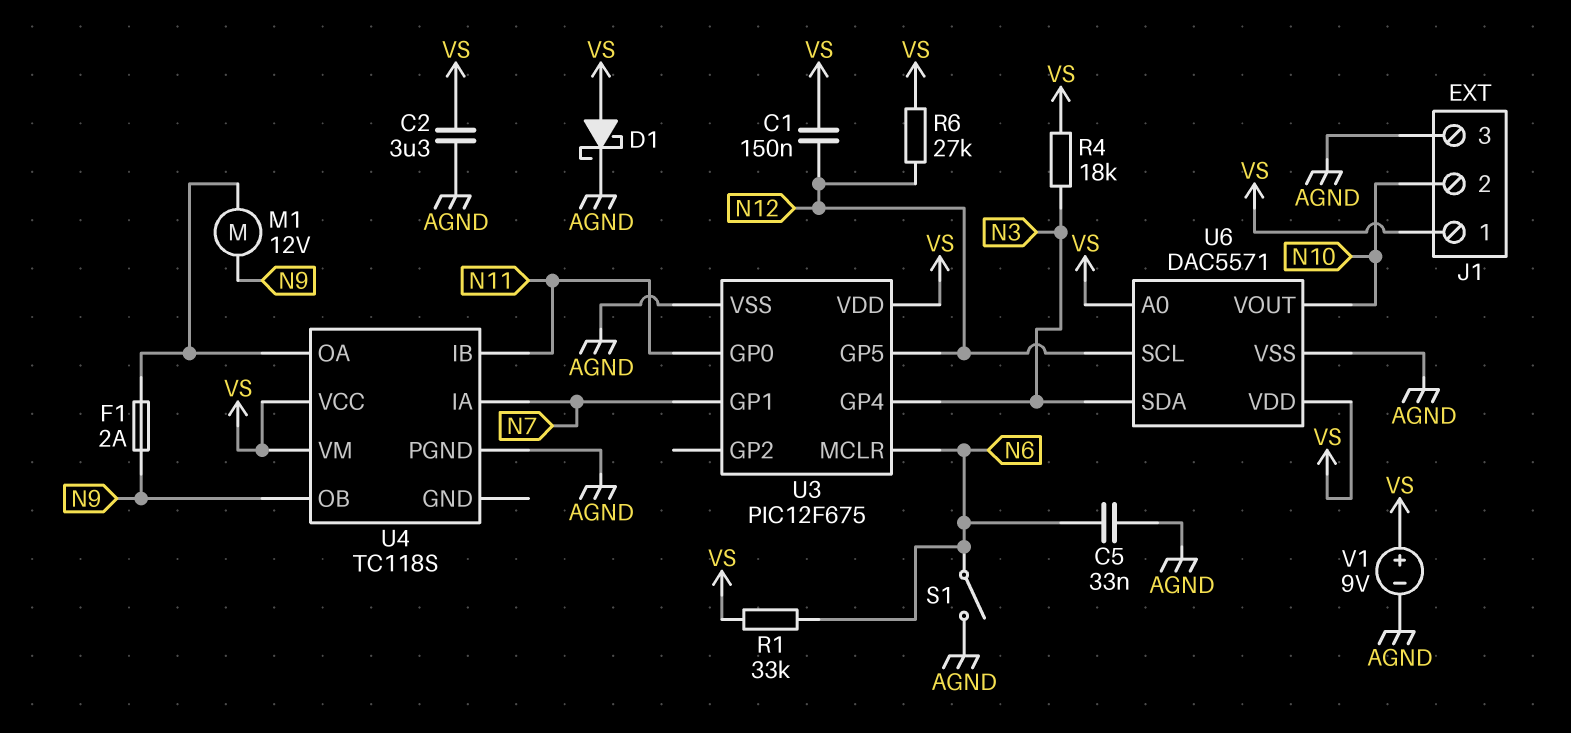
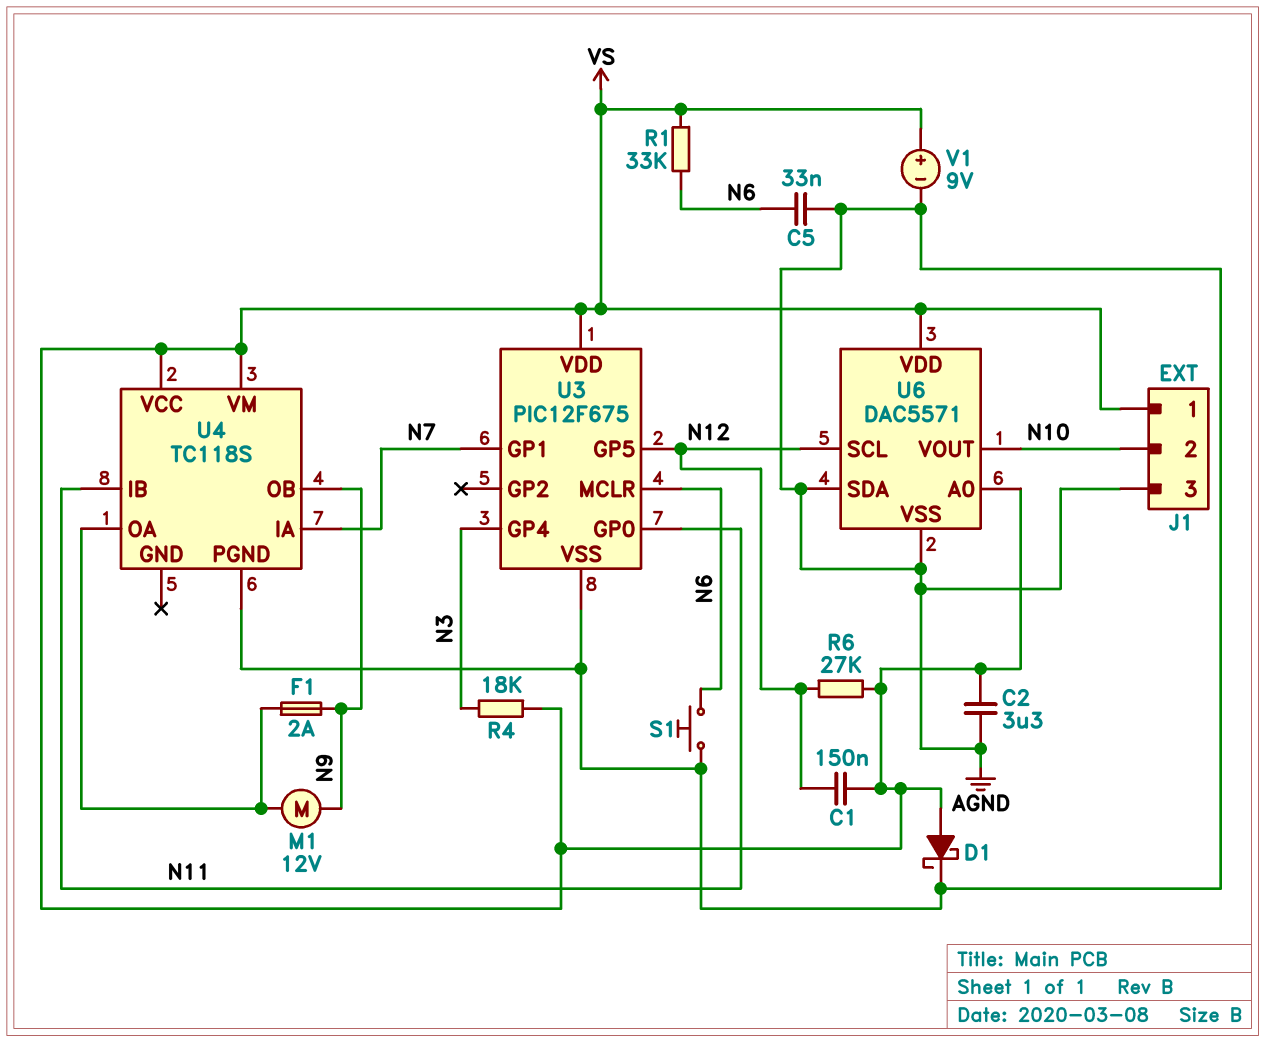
S1: switch (AGND, N6) -> button (AGND, N6)
U6 pin SDA: N3 -> AGND

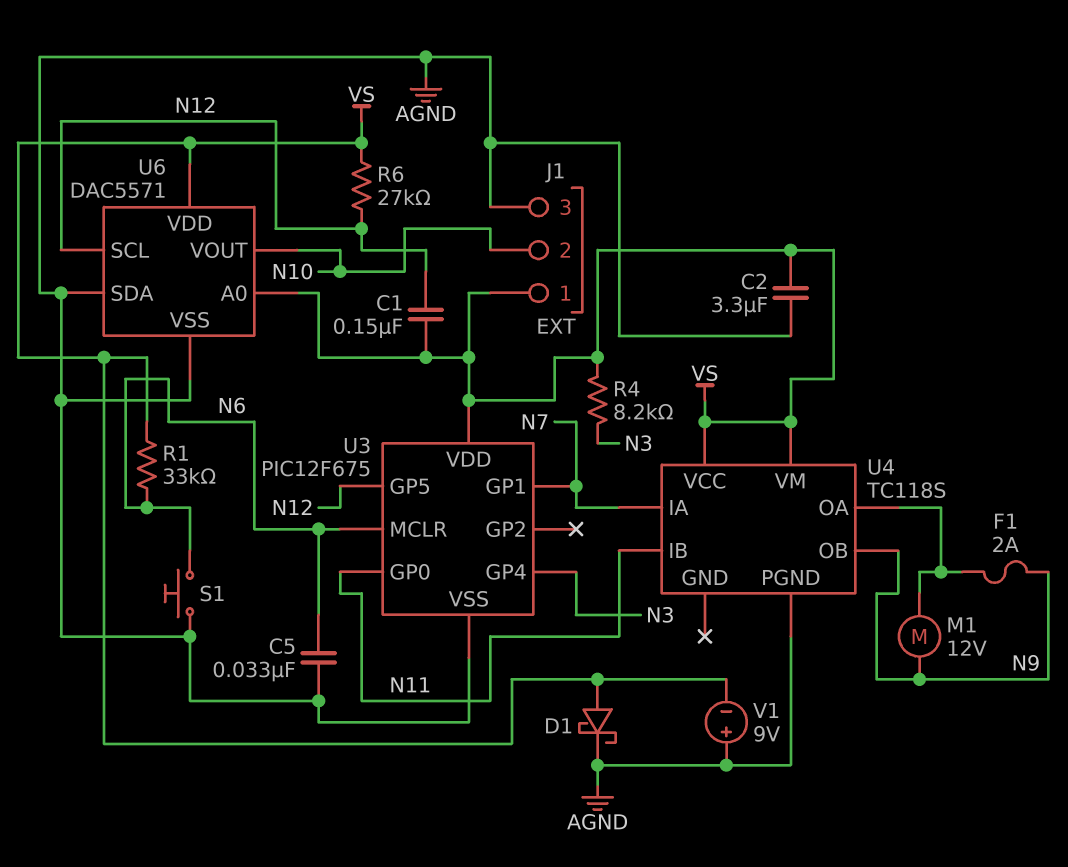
R4: 18k (N3, VS) -> 8.2k (N3, VS)
V1: 9V (plus VS, minus AGND) -> 9V (plus AGND, minus VS)

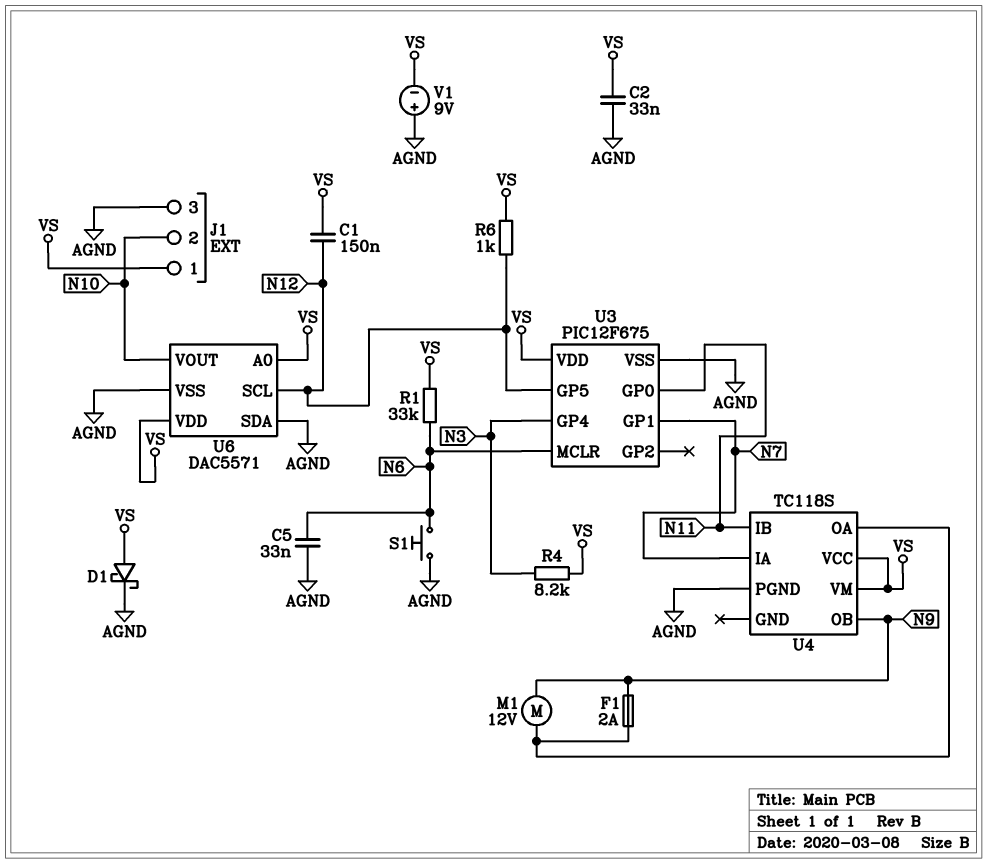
C2: 3.3uF (AGND, VS) -> 33nF (AGND, VS)
R6: 27k (N12, VS) -> 1k (N12, VS)

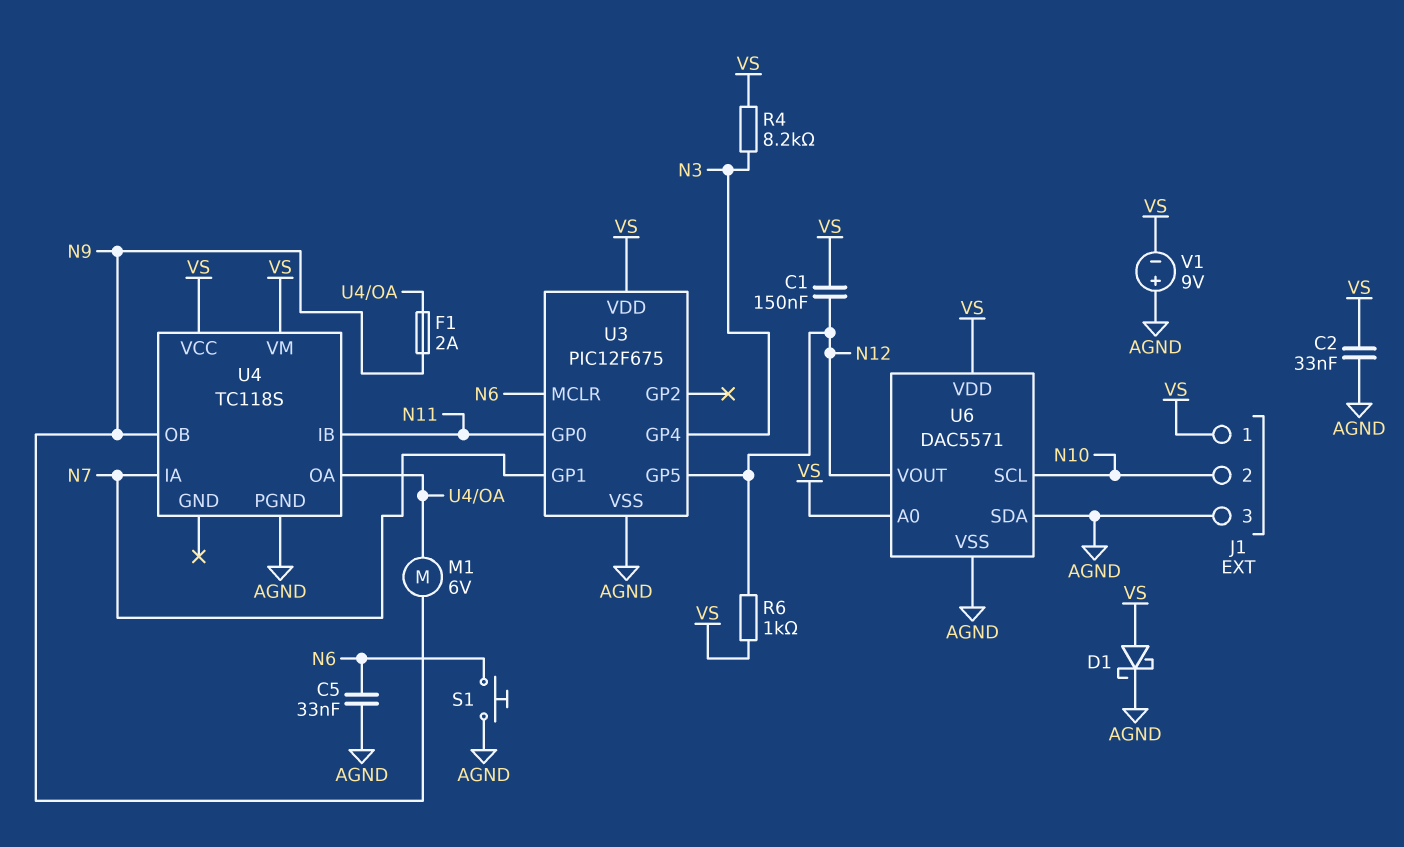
M1: motor 12V (N9, U4/OA) -> motor 6V (N9, U4/OA)
R1: 33k (N6, VS) -> none
U6 pin SCL: N12 -> N10
U6 pin VOUT: N10 -> N12

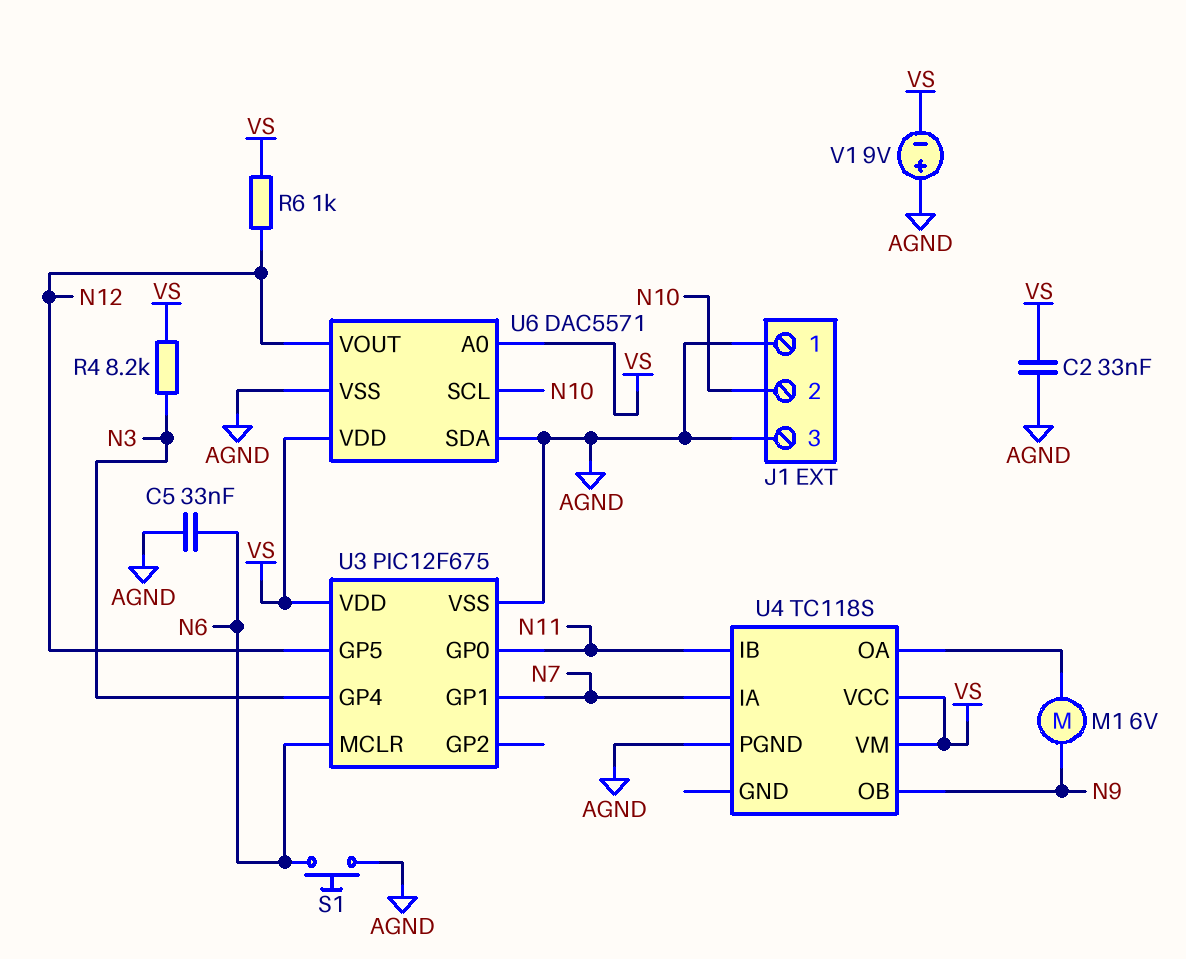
C1: 150nF (N12, VS) -> none
D1: schottky (A VS, K AGND) -> none
F1: 2A (N9, U4/OA) -> none
J1 pin 1: VS -> AGND

